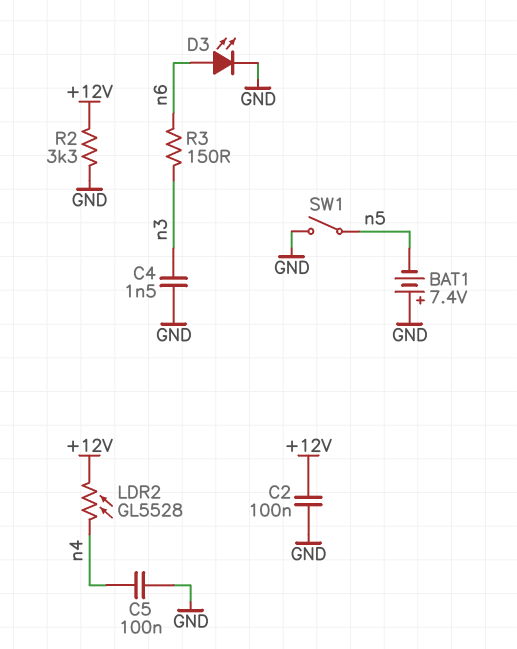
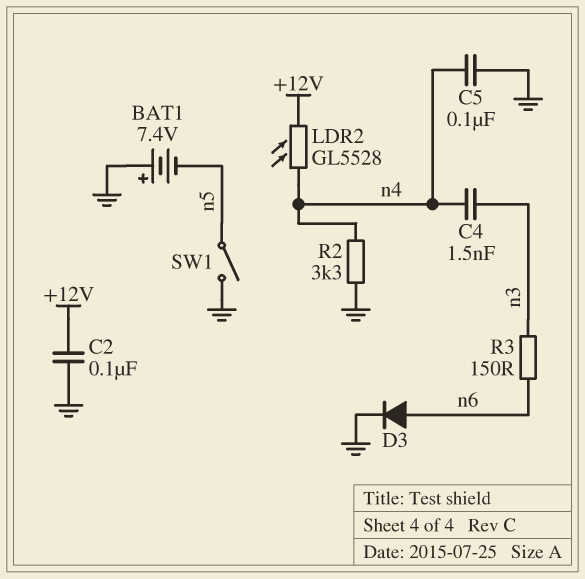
C4: 1.5nF (GND, n3) -> 1.5nF (n3, n4)
D3: LED (A n6, K GND) -> diode (A n6, K GND)
R2: 3.3k (+12V, GND) -> 3.3k (GND, n4)

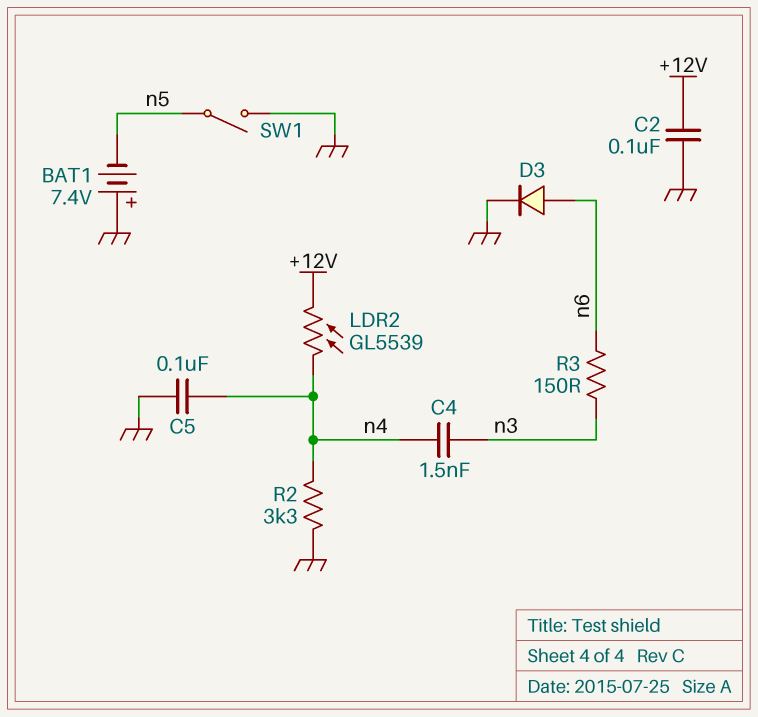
LDR2: GL5528 (+12V, n4) -> GL5539 (+12V, n4)

